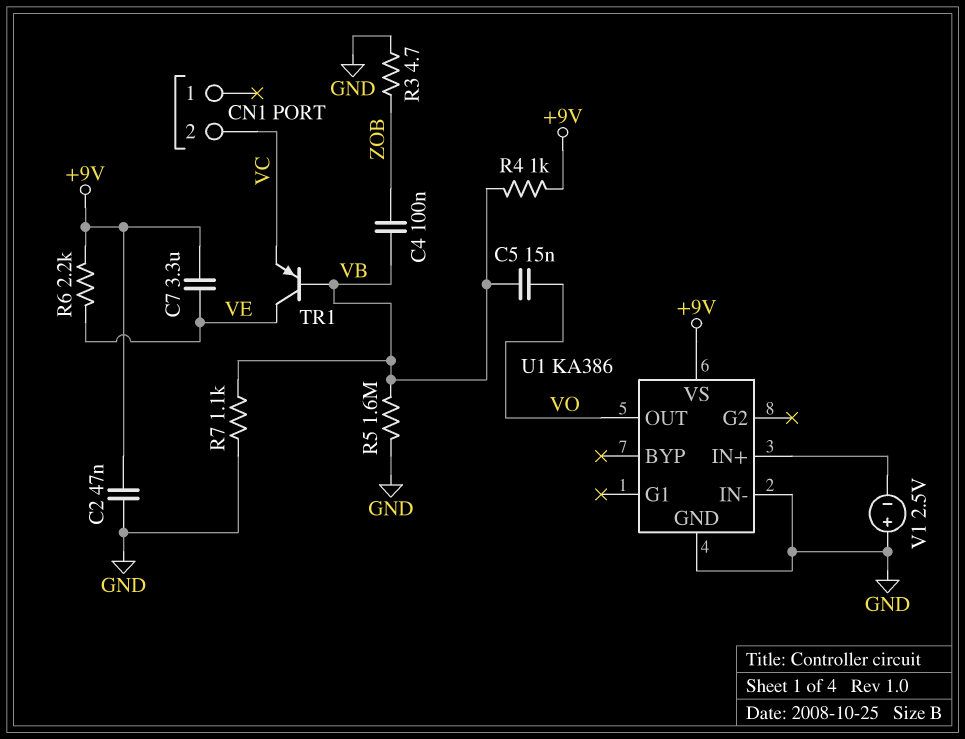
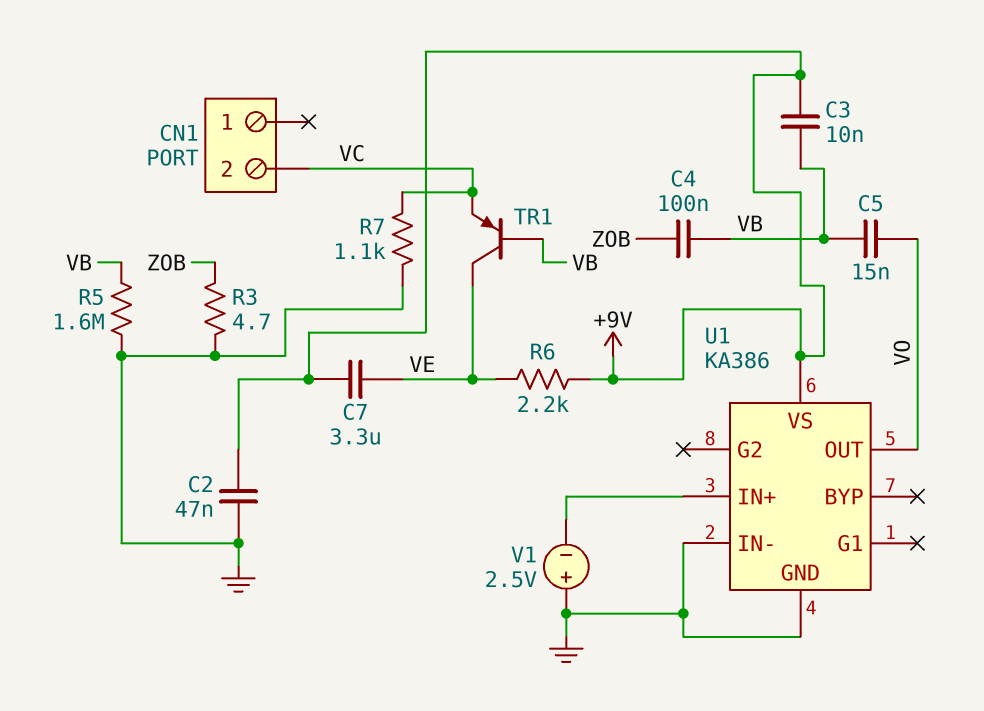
C3: none -> 10nF (+9V, VB)
R4: 1k (+9V, VB) -> none
R7: 1.1k (GND, VB) -> 1.1k (GND, VC)

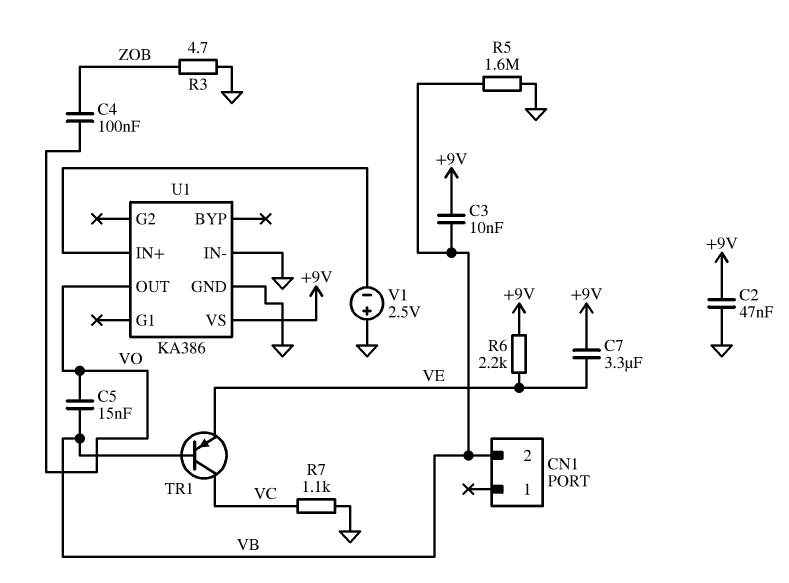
C4: 100nF (VB, ZOB) -> 100nF (VO, ZOB)
CN1 pin 2: VC -> VB
TR1: PNP (B VB, C VE, E VC) -> PNP (B VB, C VC, E VE)

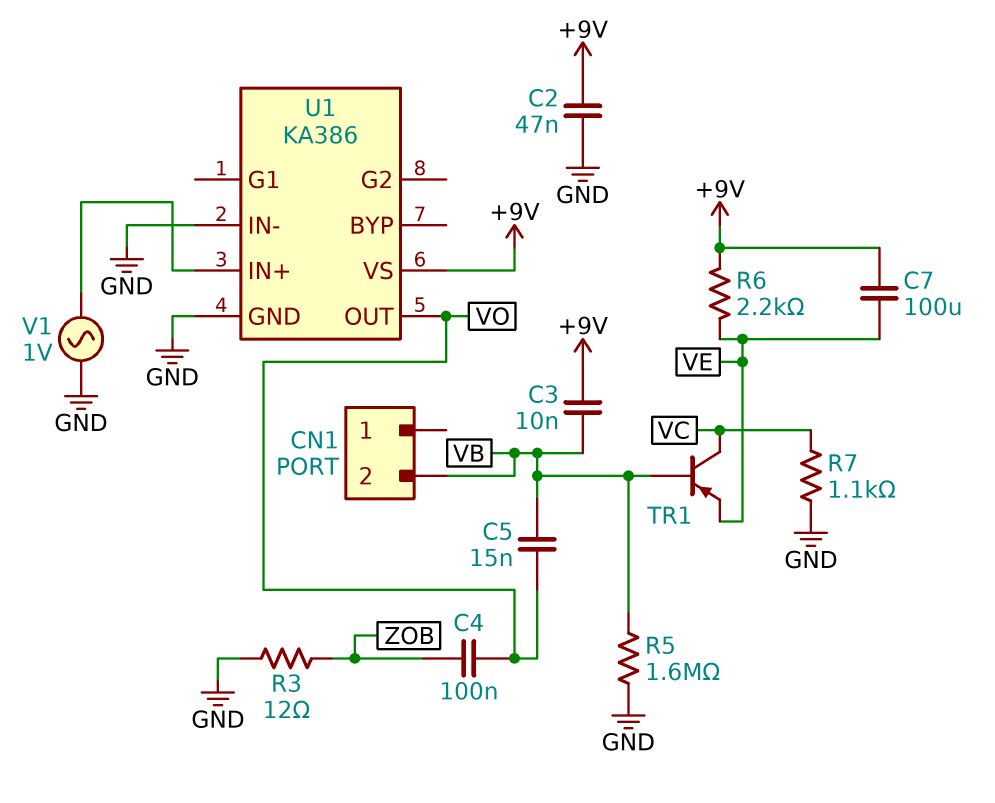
C7: 3.3uF (+9V, VE) -> 100uF (+9V, VE)
R3: 4.7 (GND, ZOB) -> 12 (GND, ZOB)
V1: 2.5V (plus GND, minus U1/IN+) -> AC 1V (GND, U1/IN+)

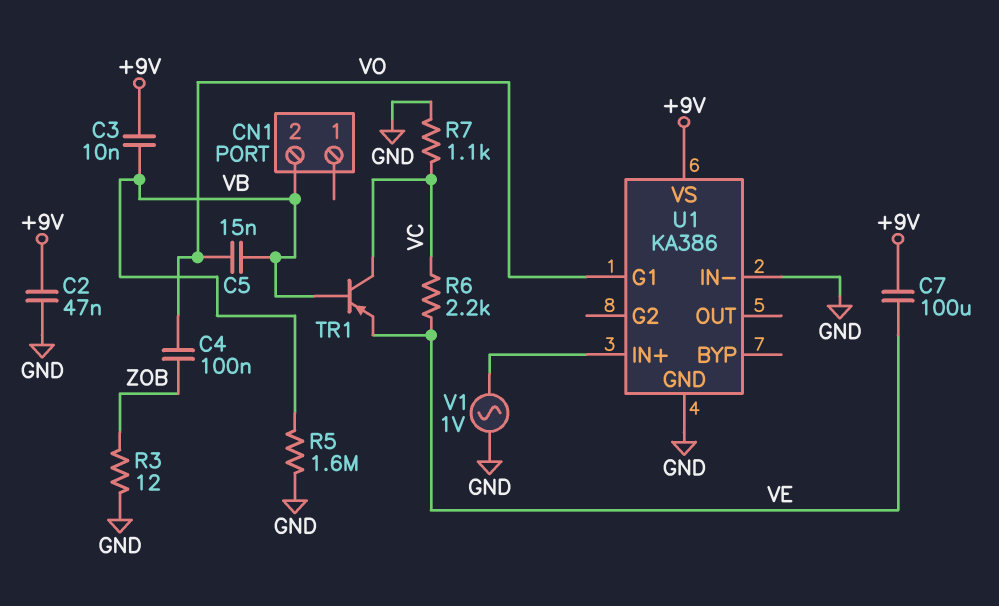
R6: 2.2k (+9V, VE) -> 2.2k (VC, VE)
U1 pin G1: none -> VO
U1 pin OUT: VO -> none

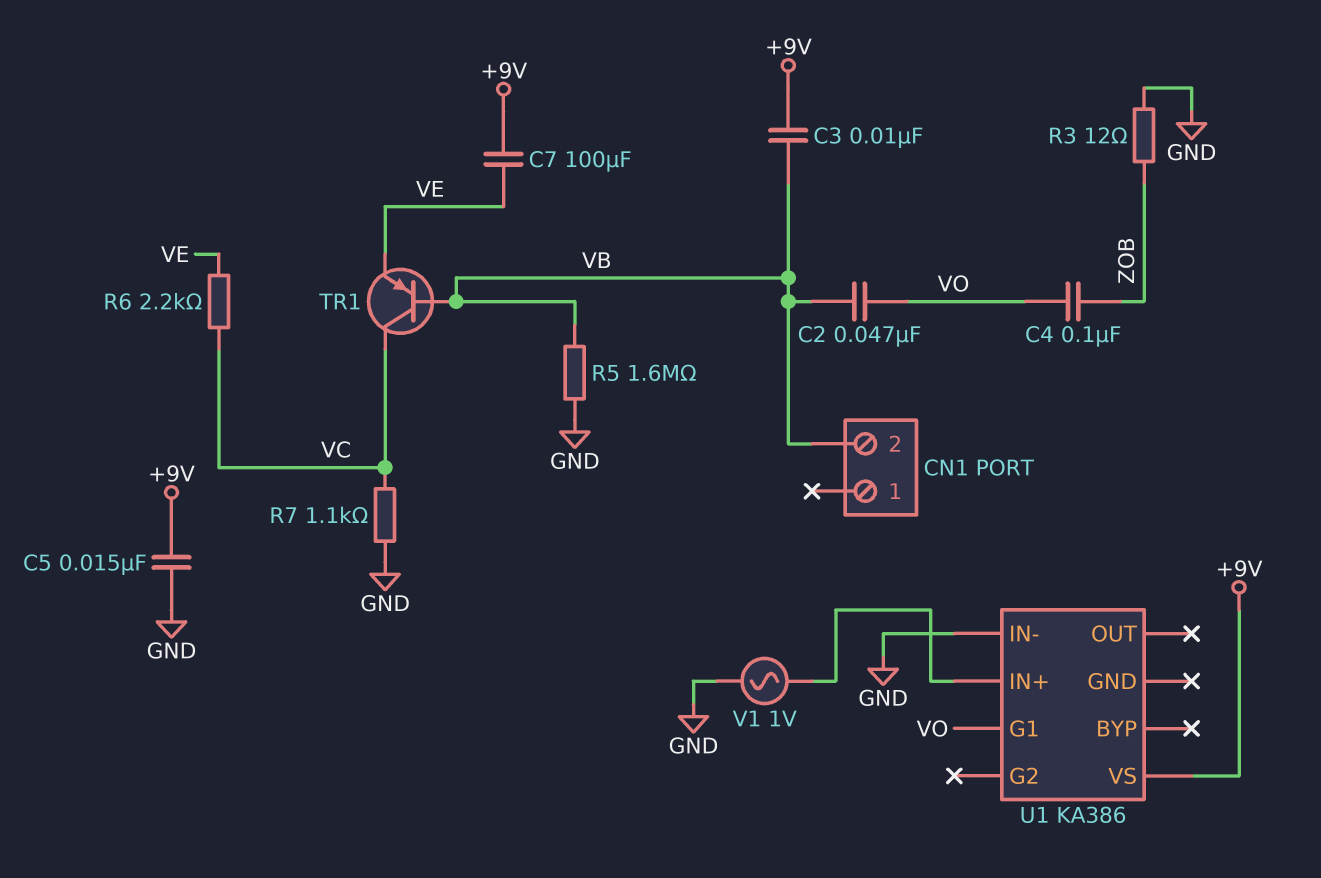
C2: 47nF (+9V, GND) -> 47nF (VB, VO)
C5: 15nF (VB, VO) -> 15nF (+9V, GND)
U1 pin GND: GND -> none

